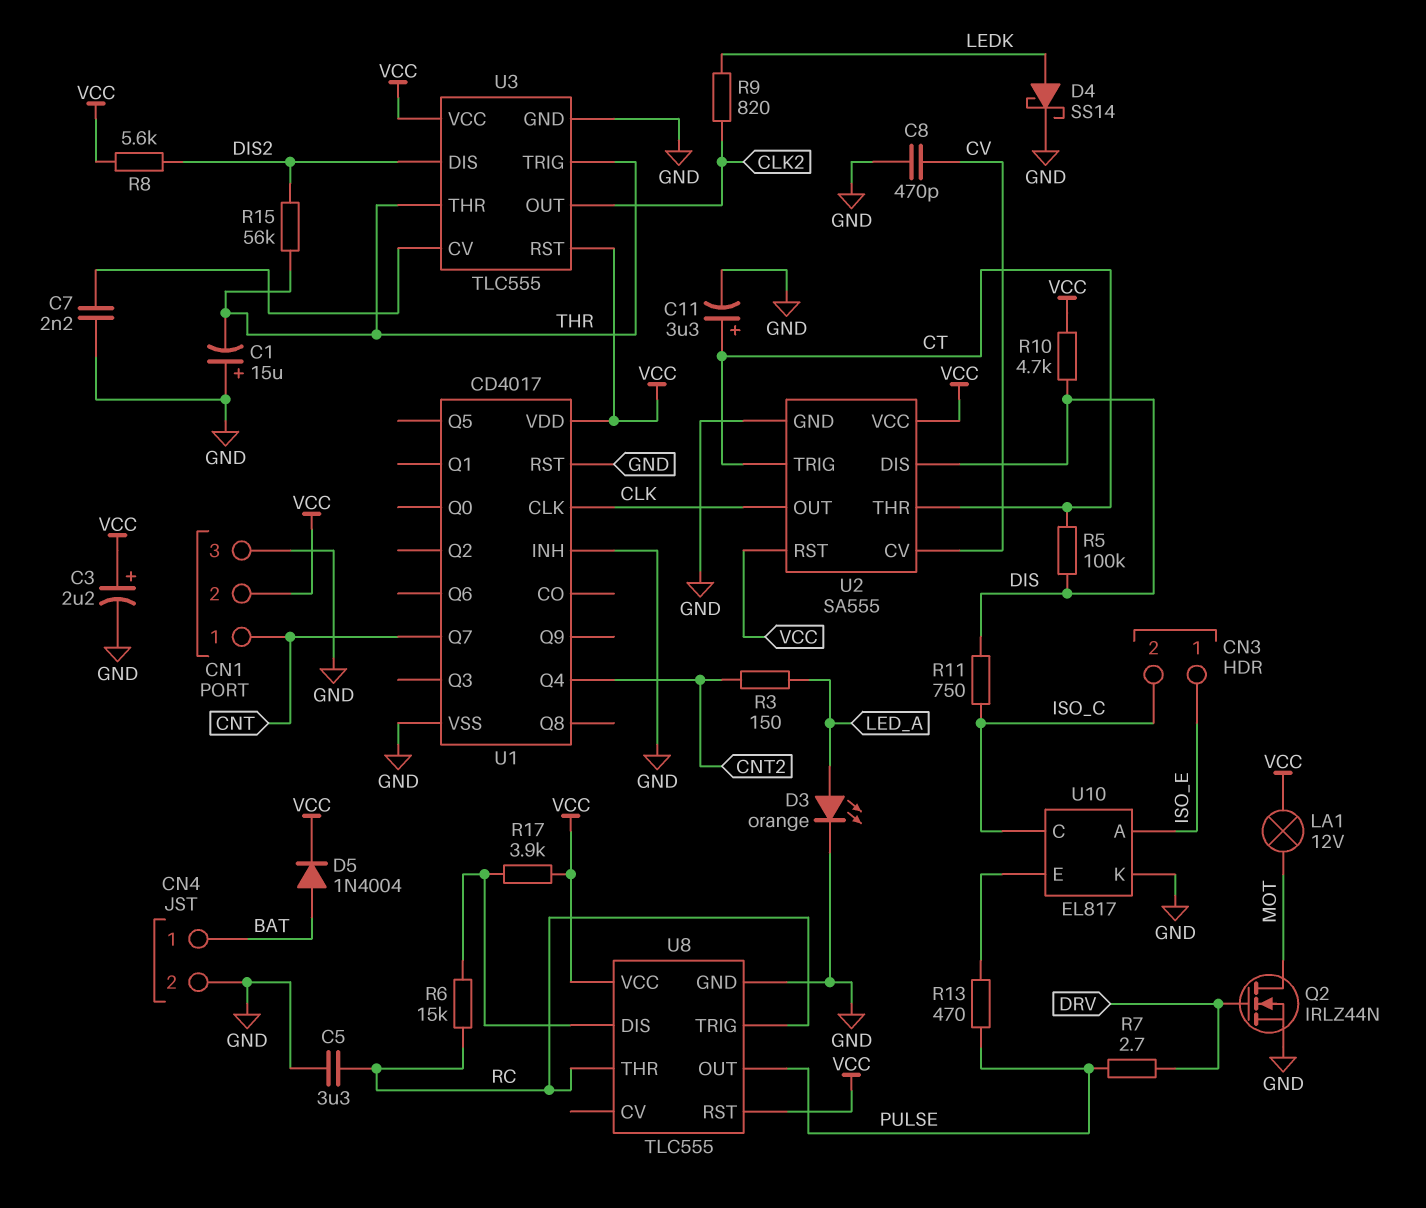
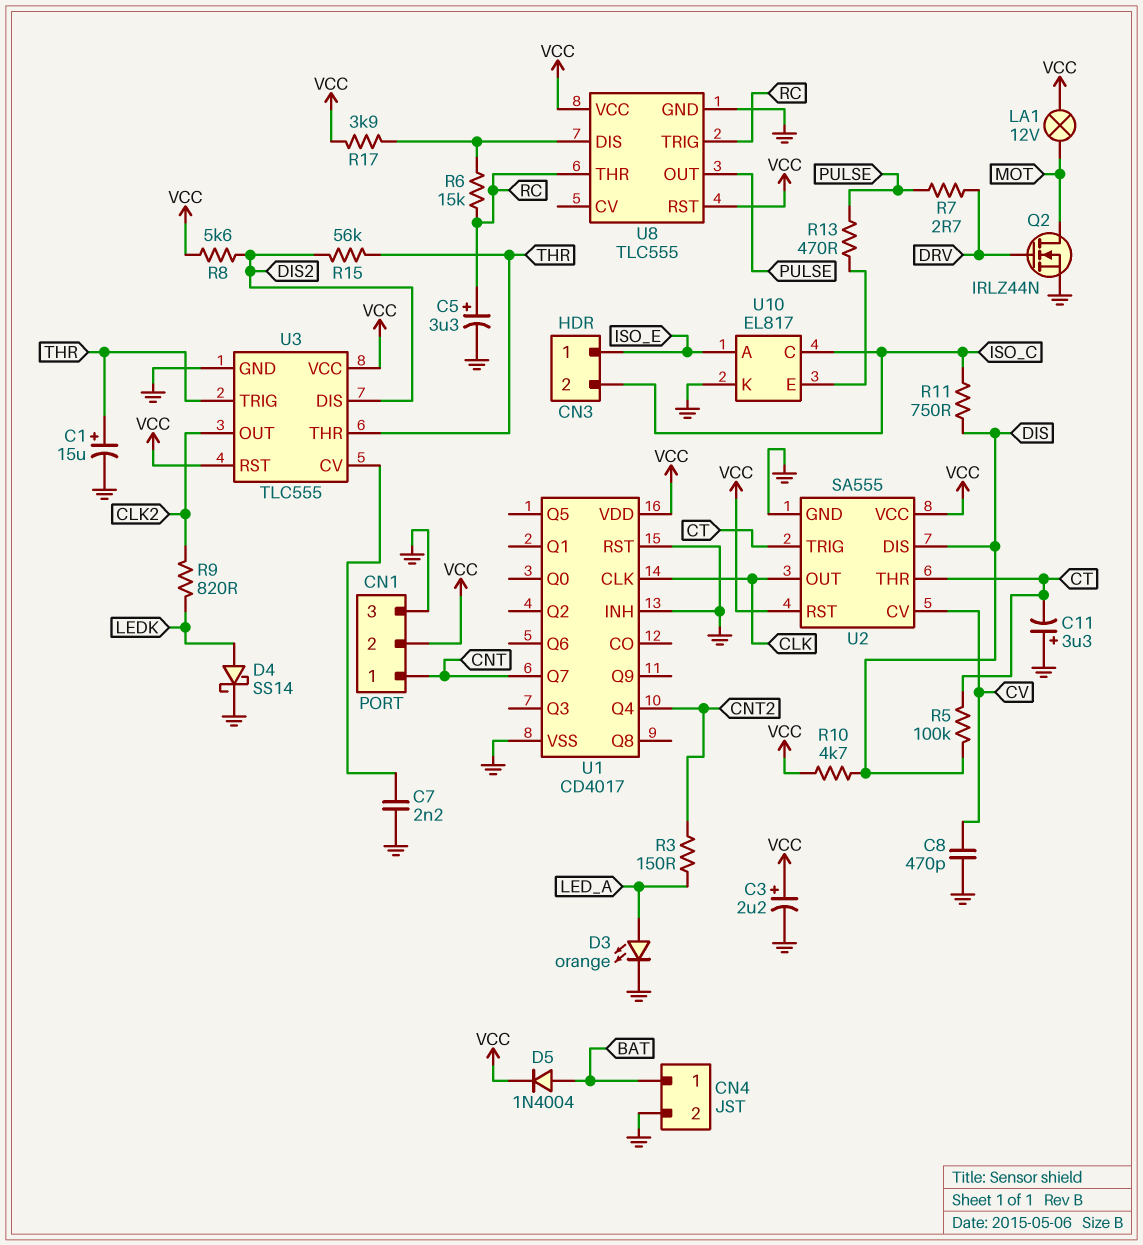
C1: 15uF (plus GND, minus THR) -> 15uF (plus THR, minus GND)
C5: 3.3uF (GND, RC) -> 3.3uF (plus RC, minus GND)
C11: 3.3uF (plus CT, minus GND) -> 3.3uF (plus GND, minus CT)

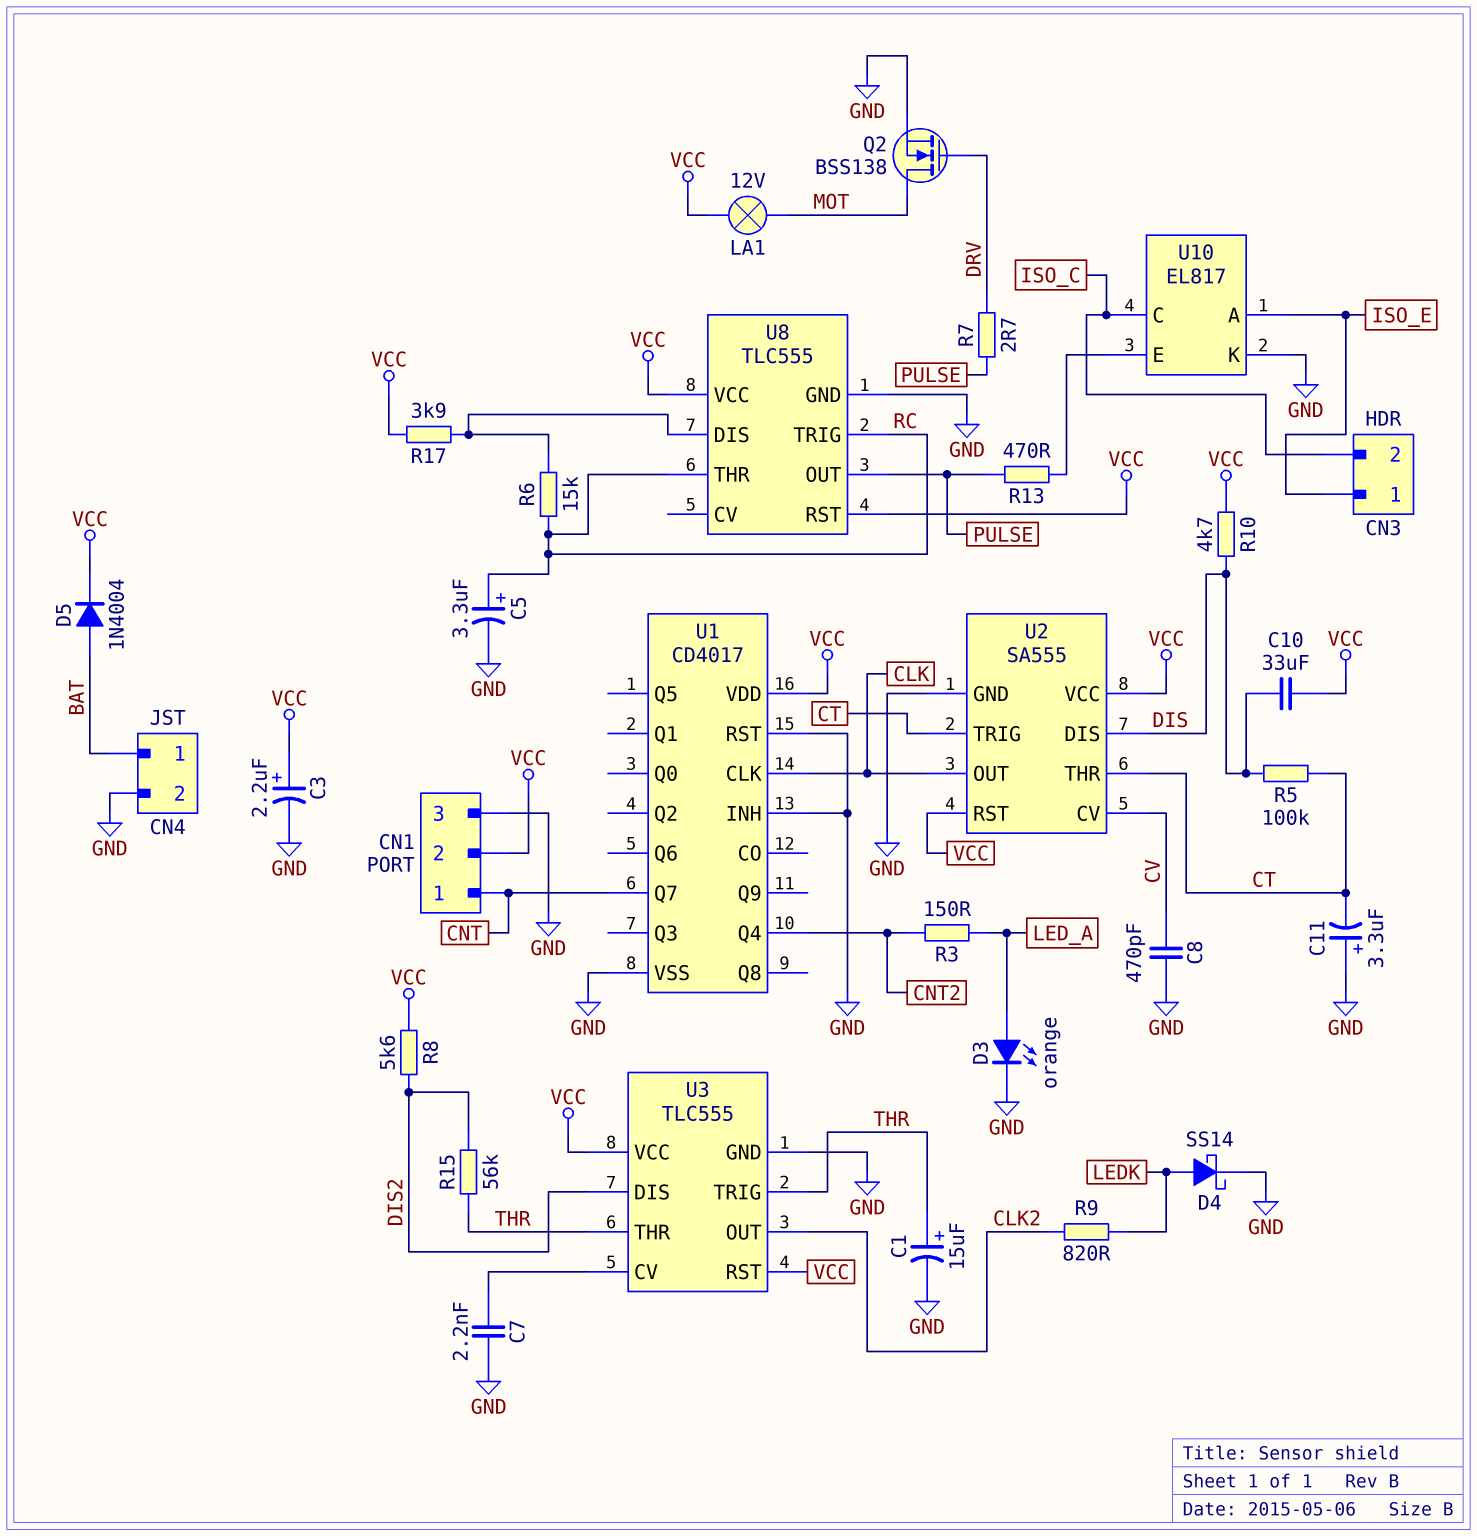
C10: none -> 33uF (DIS, VCC)
Q2: NMOS IRLZ44N (G DRV, D MOT, S GND) -> NMOS BSS138 (G DRV, D MOT, S GND)
R11: 750 (DIS, ISO_C) -> none

